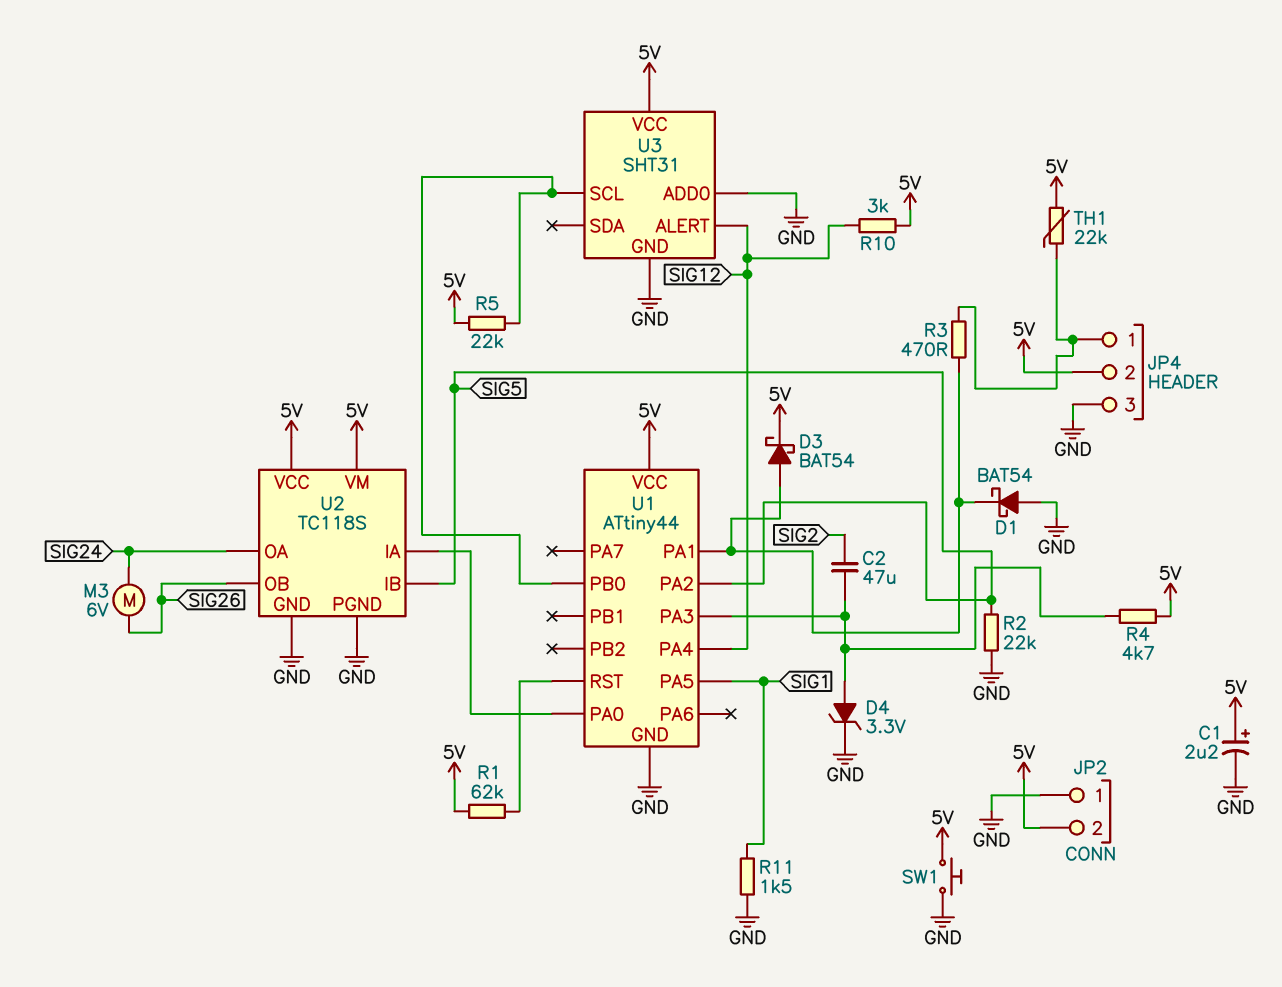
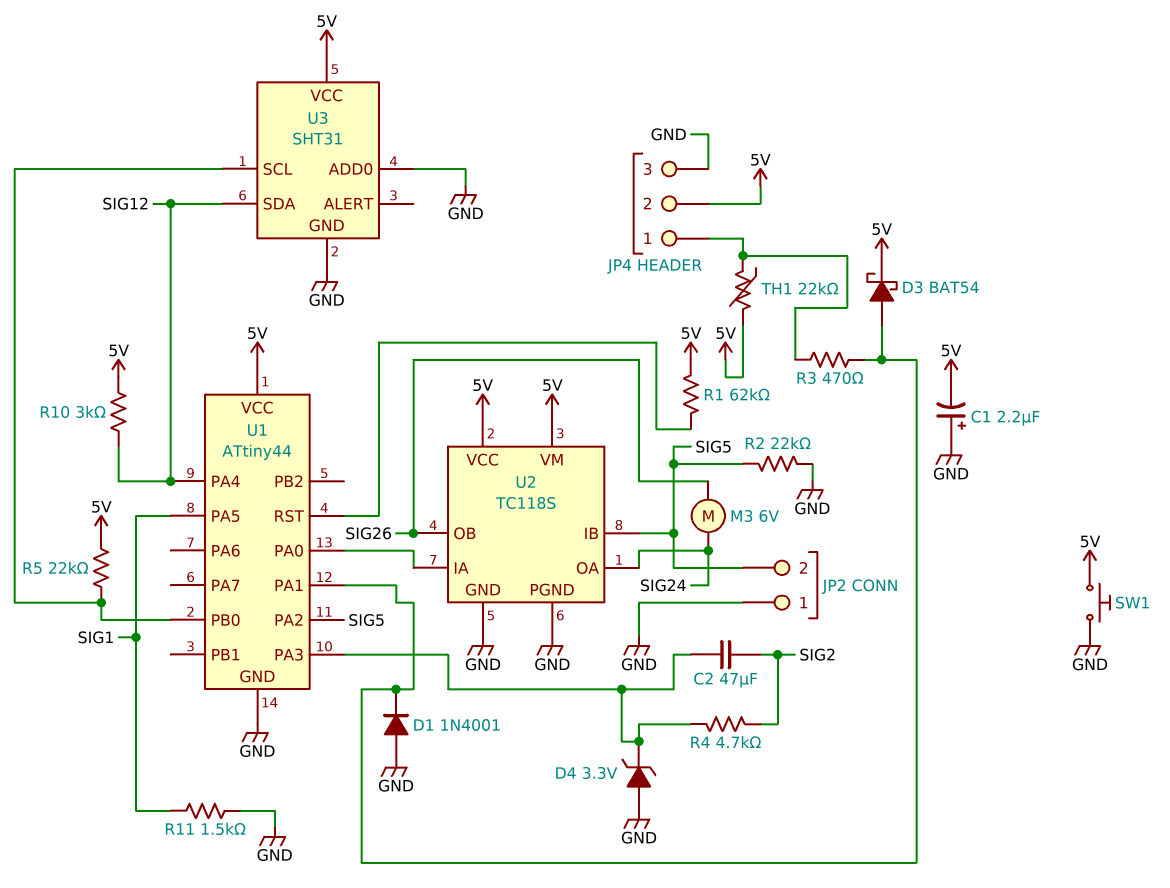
C1: 2.2uF (plus 5V, minus GND) -> 2.2uF (plus GND, minus 5V)
D1: schottky BAT54 (A GND, K U1/PA1) -> diode 1N4001 (A GND, K U1/PA1)
D4: zener 3.3V (A U1/PA3, K GND) -> zener 3.3V (A GND, K U1/PA3)
JP2 pin 2: 5V -> SIG5
R4: 4.7k (5V, U1/PA3) -> 4.7k (SIG2, U1/PA3)
U3 pin ALERT: SIG12 -> none
U3 pin SDA: none -> SIG12

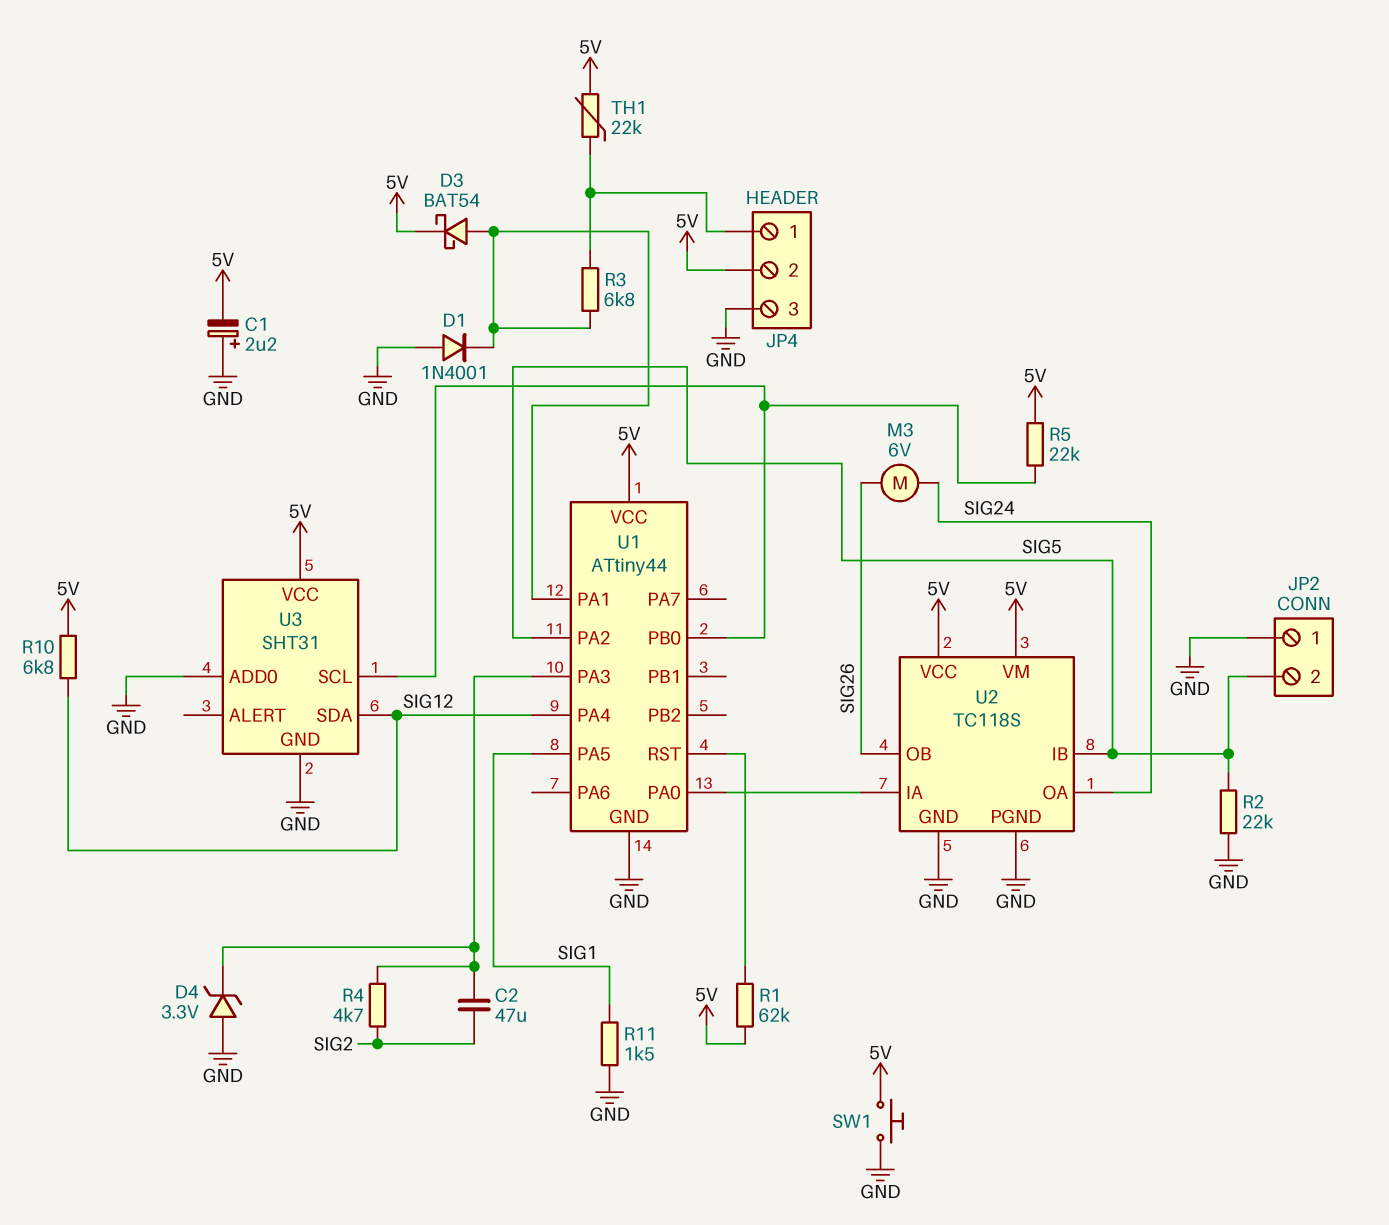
R3: 470 (JP4/1, U1/PA1) -> 6.8k (JP4/1, U1/PA1)
R10: 3k (5V, SIG12) -> 6.8k (5V, SIG12)

